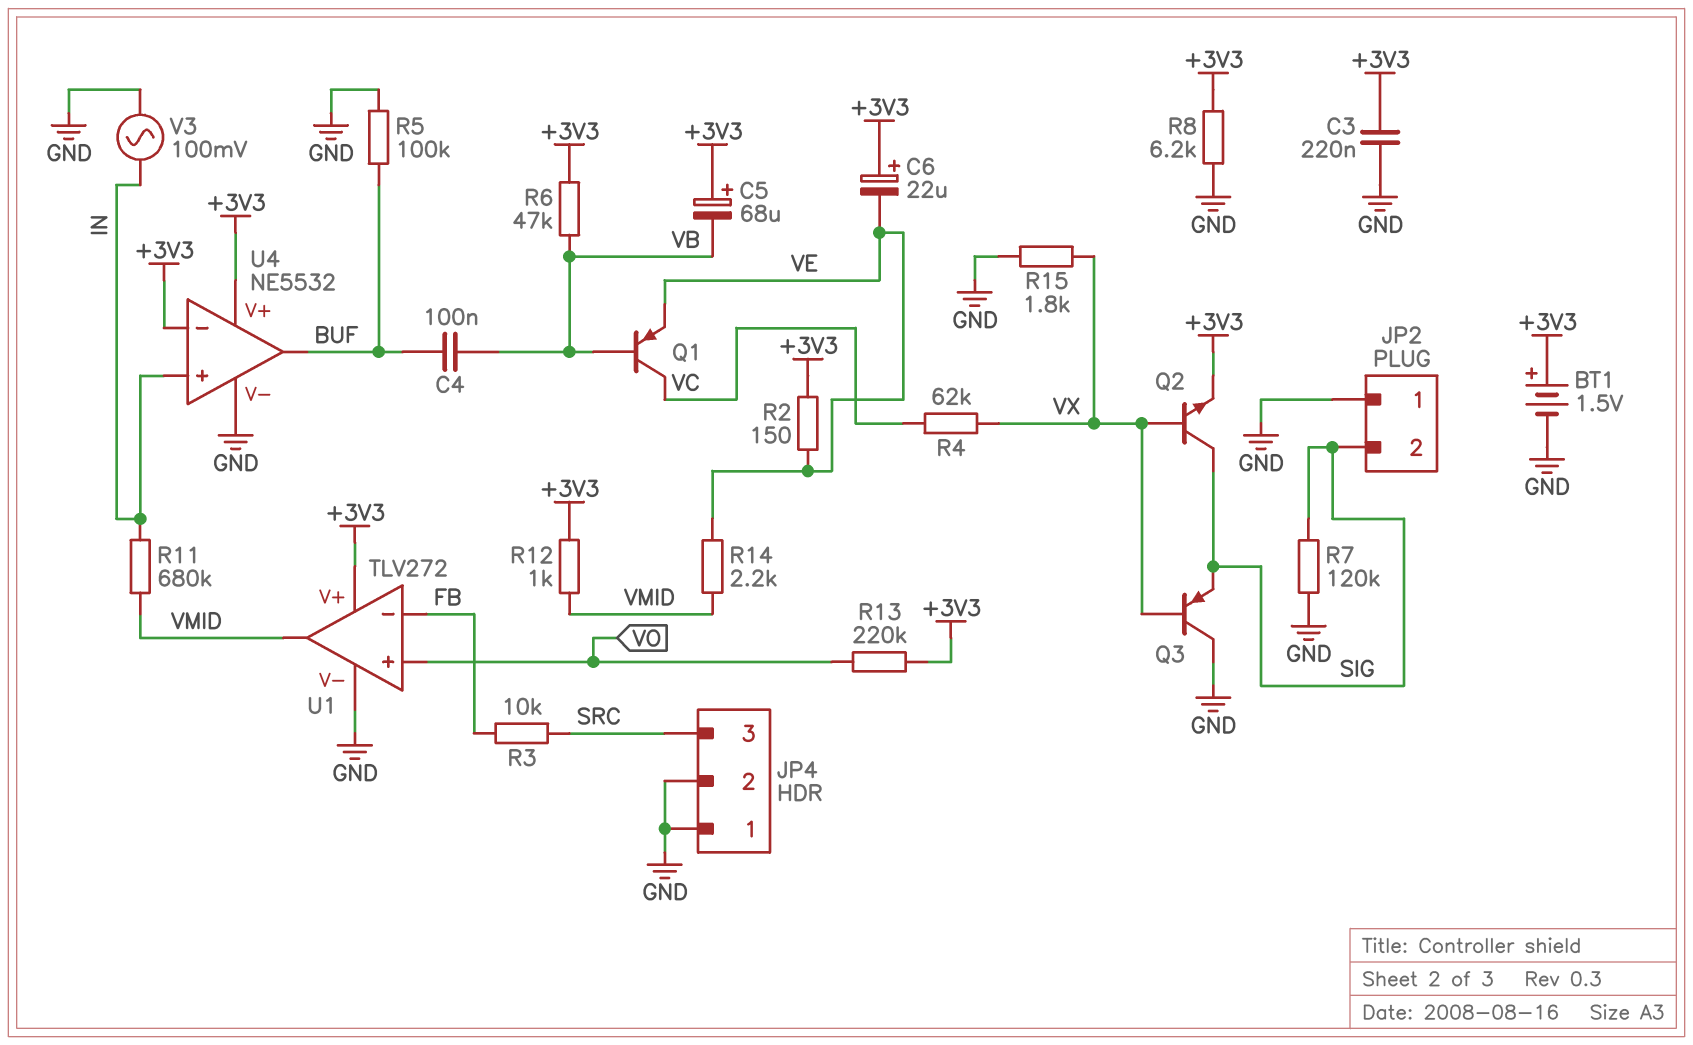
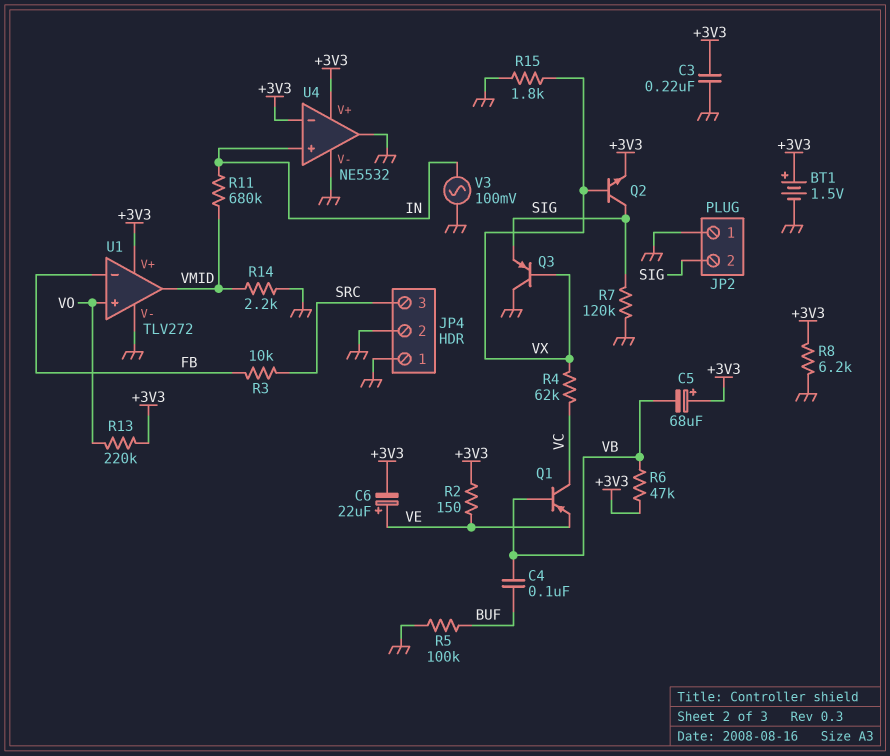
C6: 22uF (plus +3V3, minus VE) -> 22uF (plus VE, minus +3V3)
R12: 1k (+3V3, VMID) -> none
R14: 2.2k (VE, VMID) -> 2.2k (GND, VMID)
U4 pin out: BUF -> GND

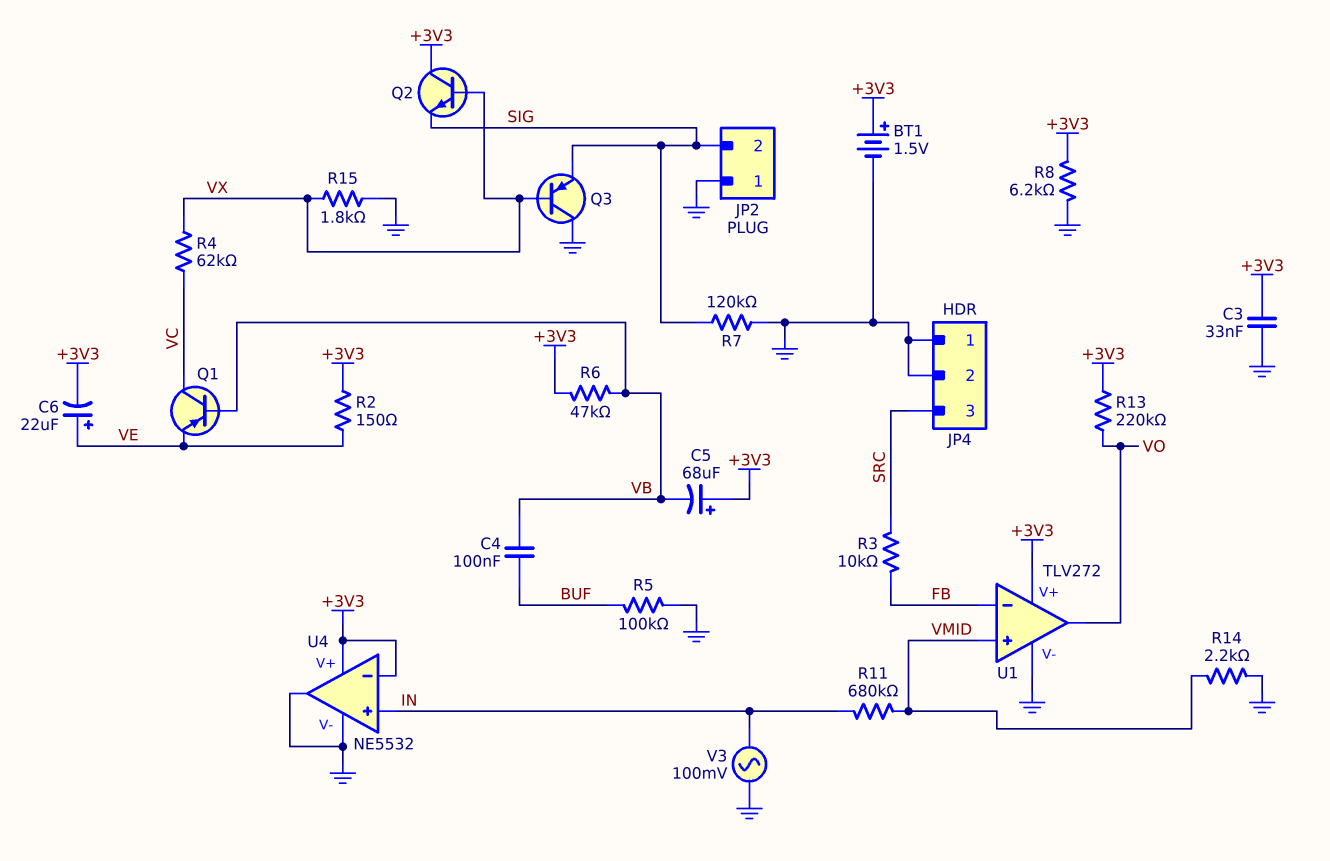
C3: 220nF (+3V3, GND) -> 33nF (+3V3, GND)
Q2: NPN (B VX, C SIG, E +3V3) -> NPN (B VX, C +3V3, E SIG)
U1 pin in+: VO -> VMID
U1 pin out: VMID -> VO

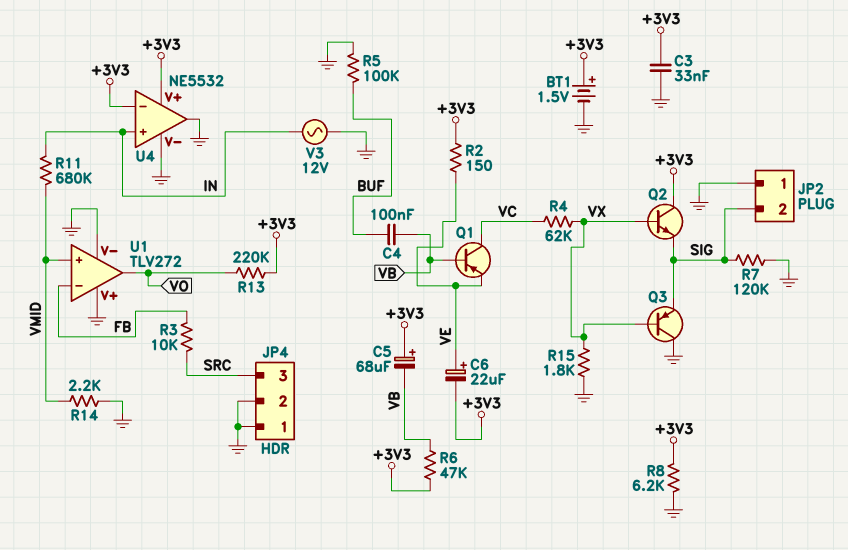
U1 pin V+: +3V3 -> GND
V3: AC 100mV (GND, IN) -> AC 12V (GND, IN)

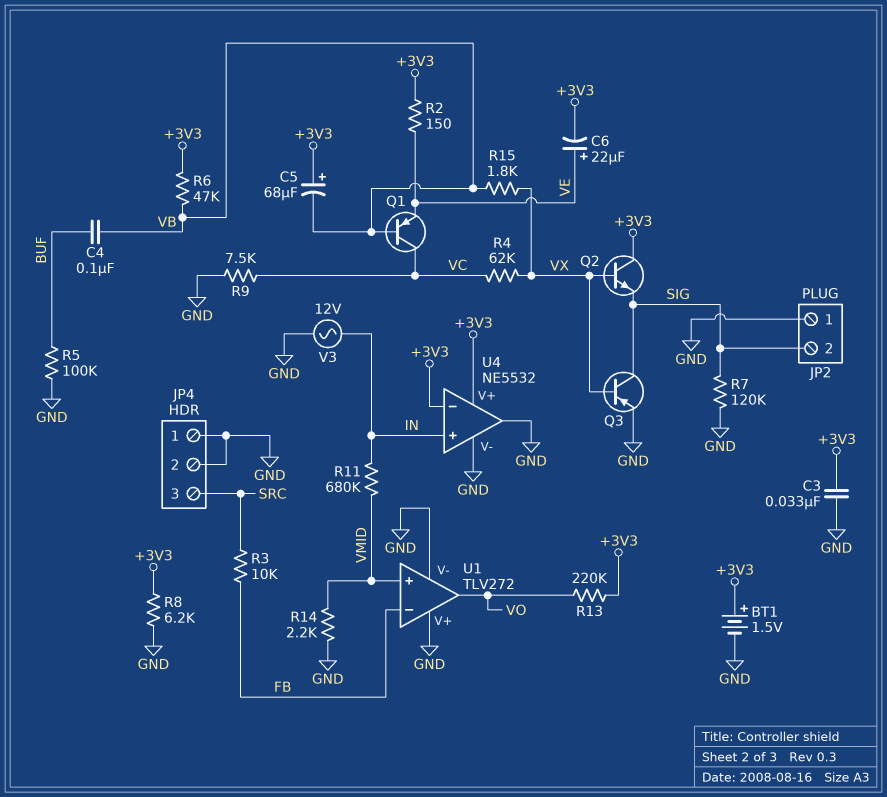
Q3: PNP (B VX, C GND, E SIG) -> PNP (B VX, C SIG, E GND)
R9: none -> 7.5k (GND, VC)
R15: 1.8k (GND, VX) -> 1.8k (VB, VX)

